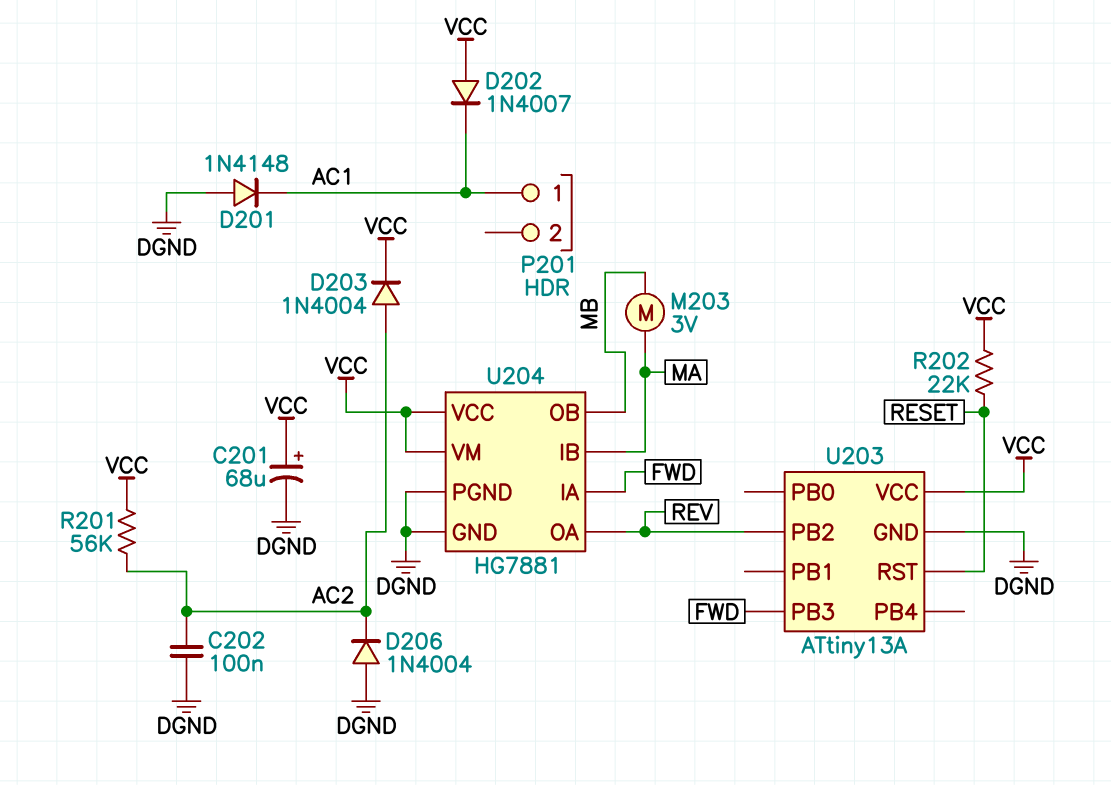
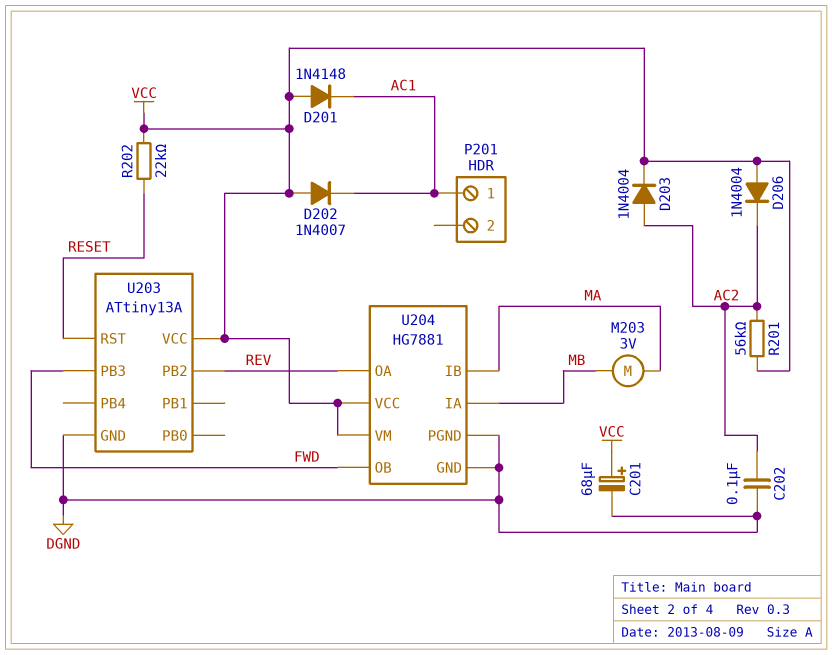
D201: diode 1N4148 (A DGND, K AC1) -> diode 1N4148 (A VCC, K AC1)
D206: diode 1N4004 (A DGND, K AC2) -> diode 1N4004 (A VCC, K AC2)
U204 pin IA: FWD -> MB
U204 pin OB: MB -> FWD

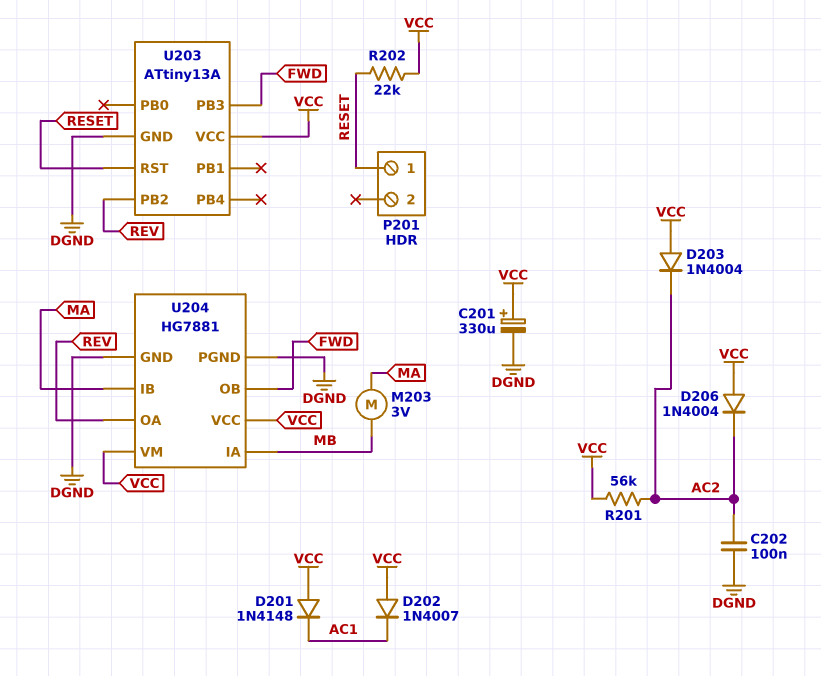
C201: 68uF (plus VCC, minus DGND) -> 330uF (plus VCC, minus DGND)
D203: diode 1N4004 (A AC2, K VCC) -> diode 1N4004 (A VCC, K AC2)
P201 pin 1: AC1 -> RESET

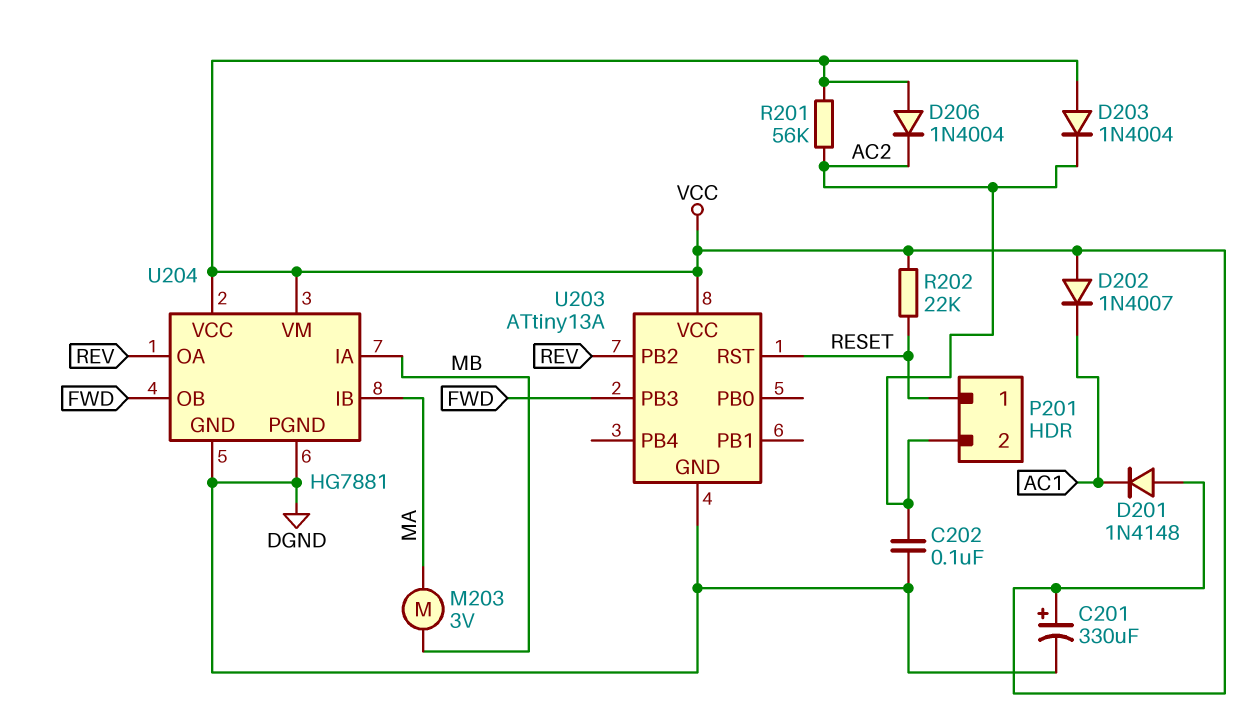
P201 pin 2: none -> AC2

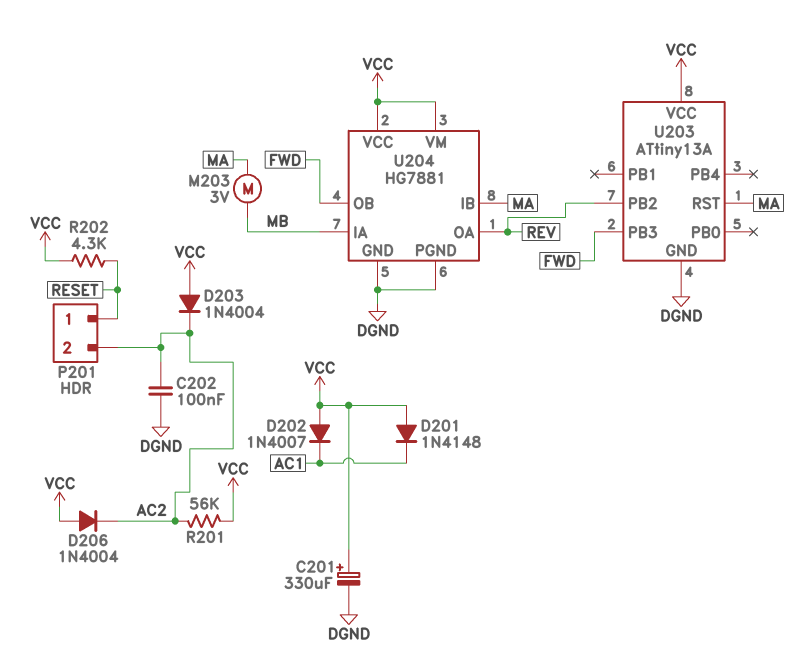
R202: 22k (RESET, VCC) -> 4.3k (RESET, VCC)
U203 pin RST: RESET -> MA

